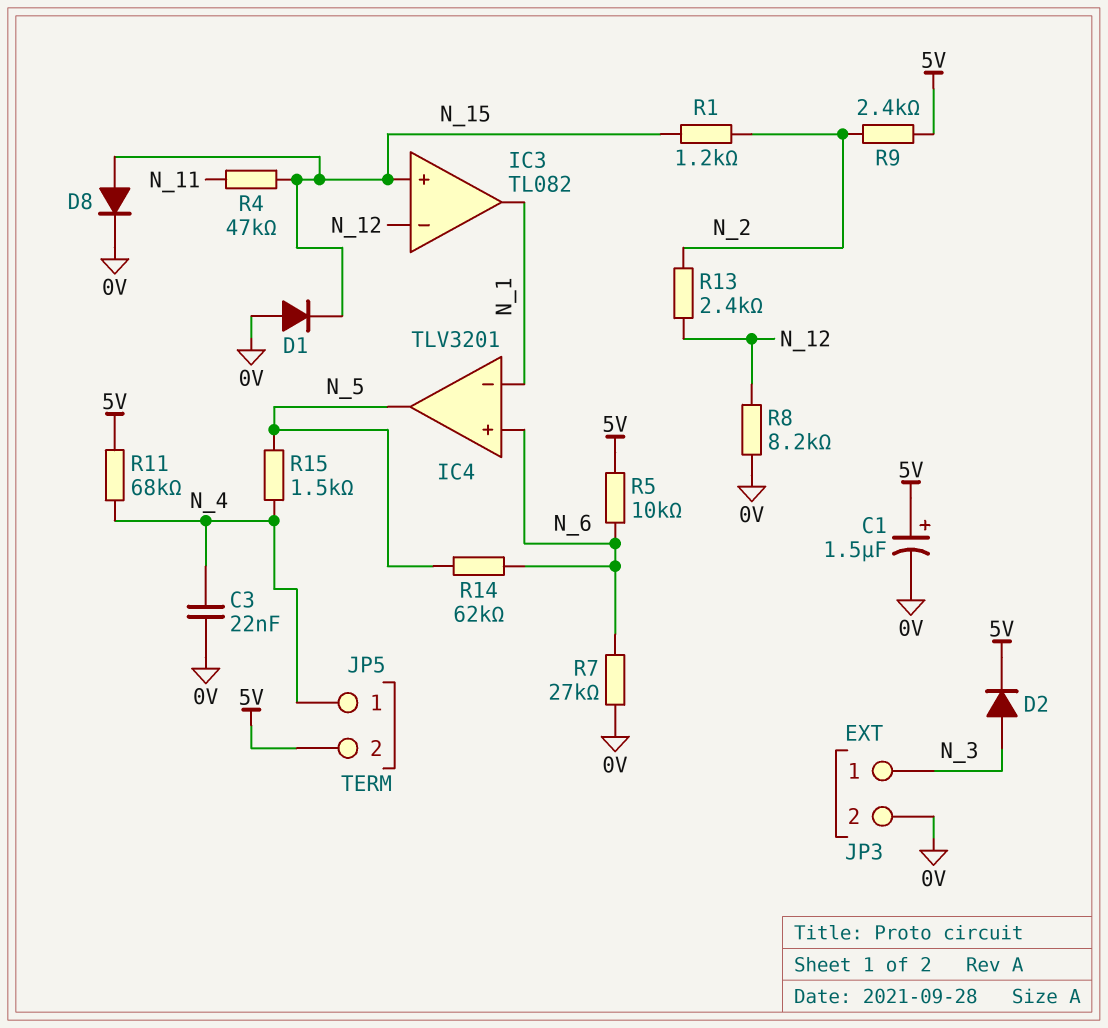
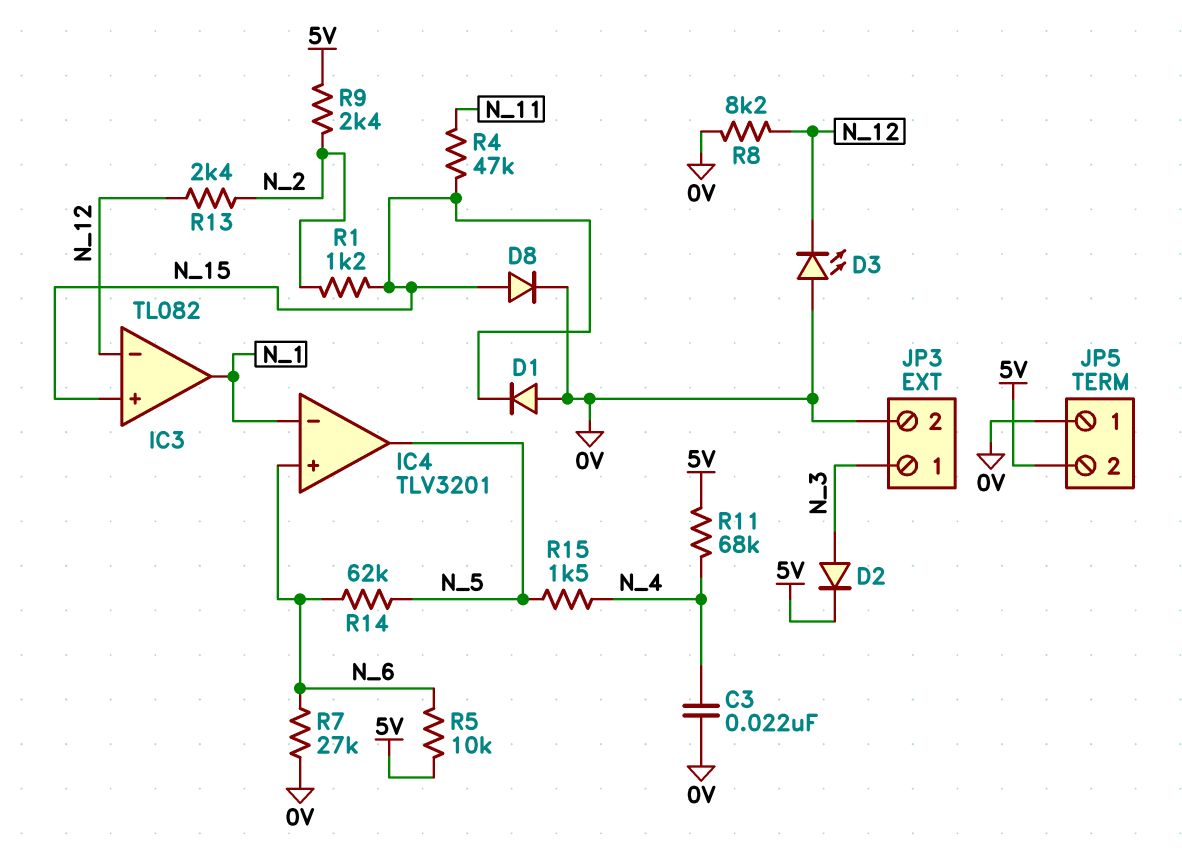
C1: 1.5uF (plus 5V, minus 0V) -> none
D3: none -> LED (A 0V, K N_12)
JP5 pin 1: N_4 -> 0V

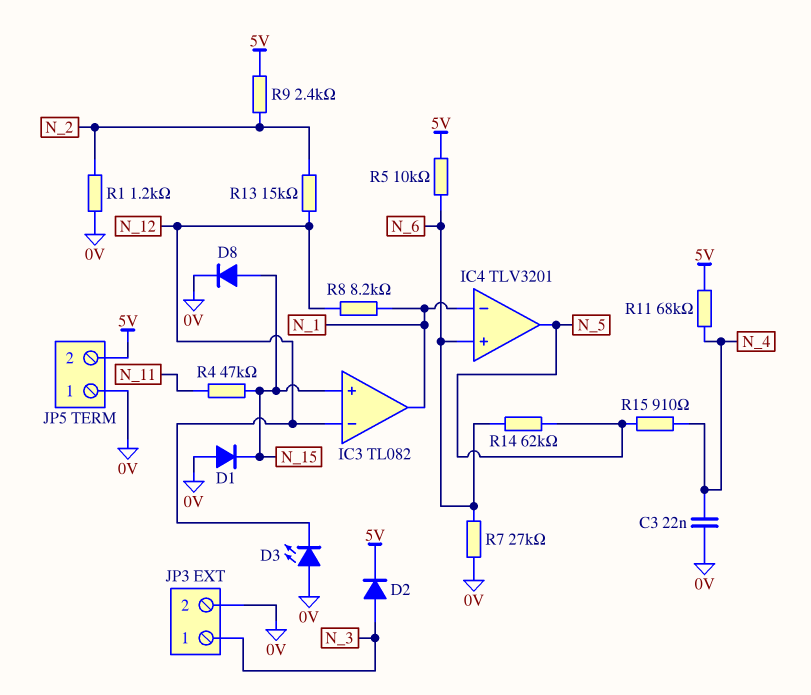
R1: 1.2k (N_2, N_15) -> 1.2k (0V, N_2)
R8: 8.2k (0V, N_12) -> 8.2k (N_1, N_12)
R13: 2.4k (N_2, N_12) -> 15k (N_2, N_12)
R15: 1.5k (N_4, N_5) -> 910 (N_4, N_5)

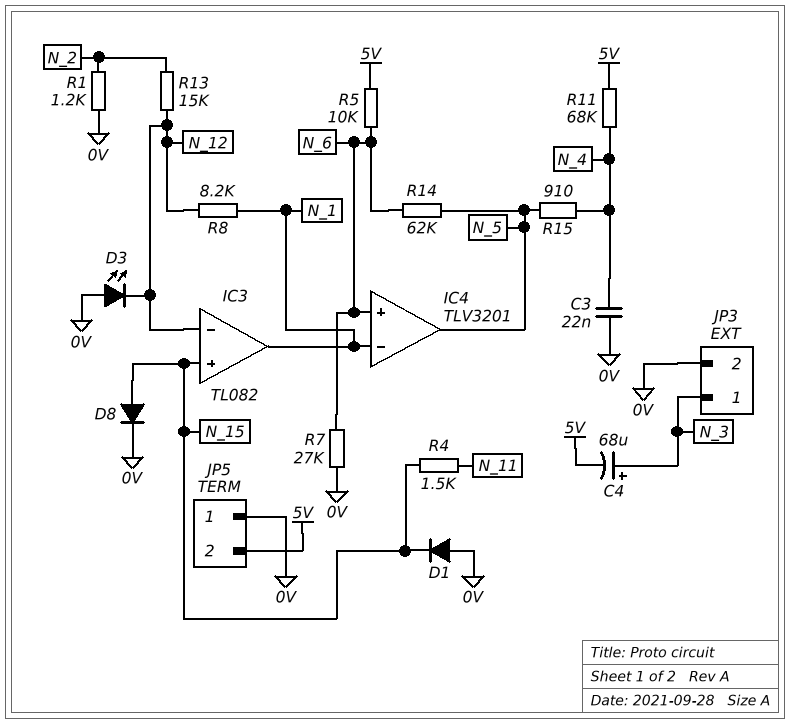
C4: none -> 68uF (plus N_3, minus 5V)
D2: diode (A N_3, K 5V) -> none
R4: 47k (N_11, N_15) -> 1.5k (N_11, N_15)
R9: 2.4k (5V, N_2) -> none

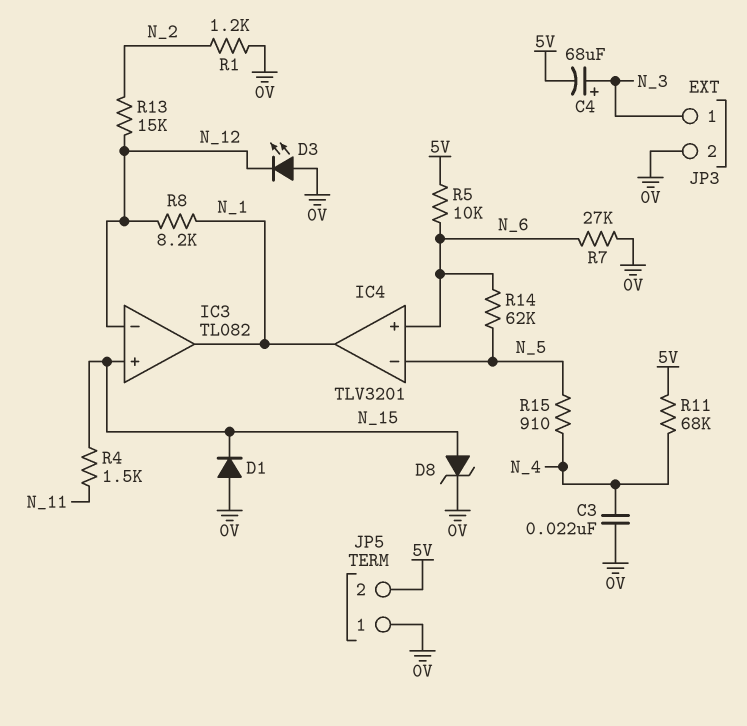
D8: diode (A N_15, K 0V) -> zener (A N_15, K 0V)
IC4 pin in-: N_1 -> N_5
IC4 pin out: N_5 -> N_1

